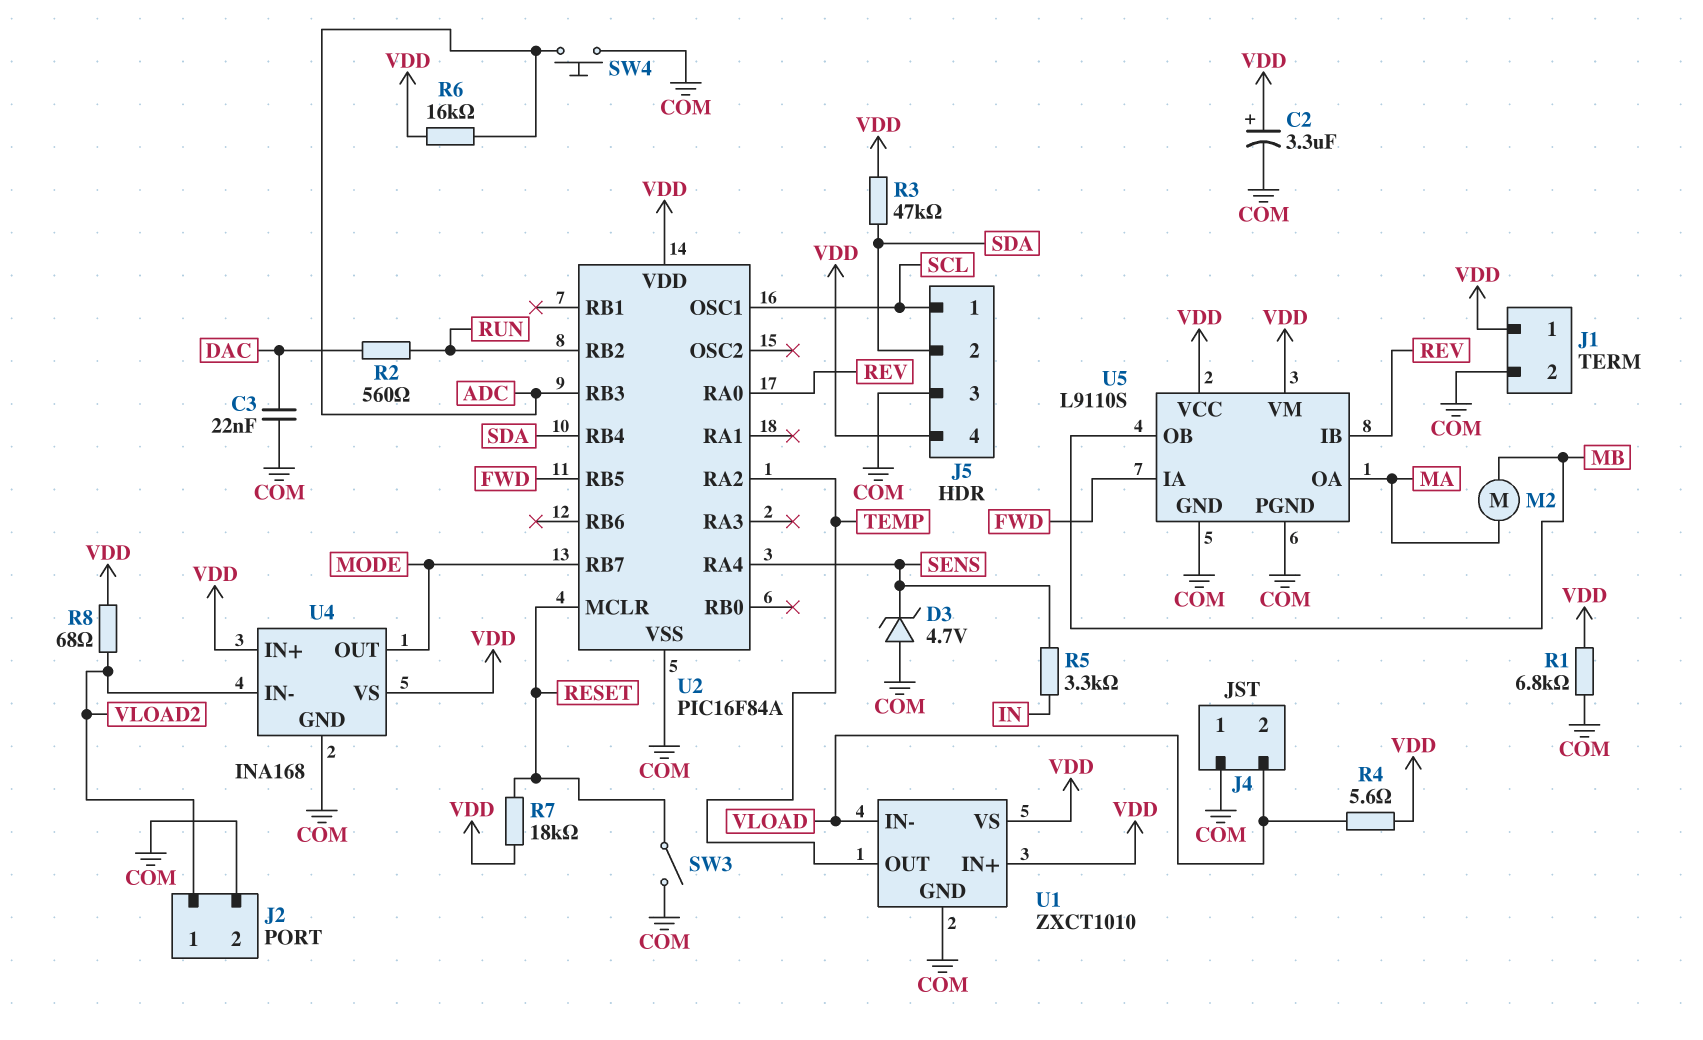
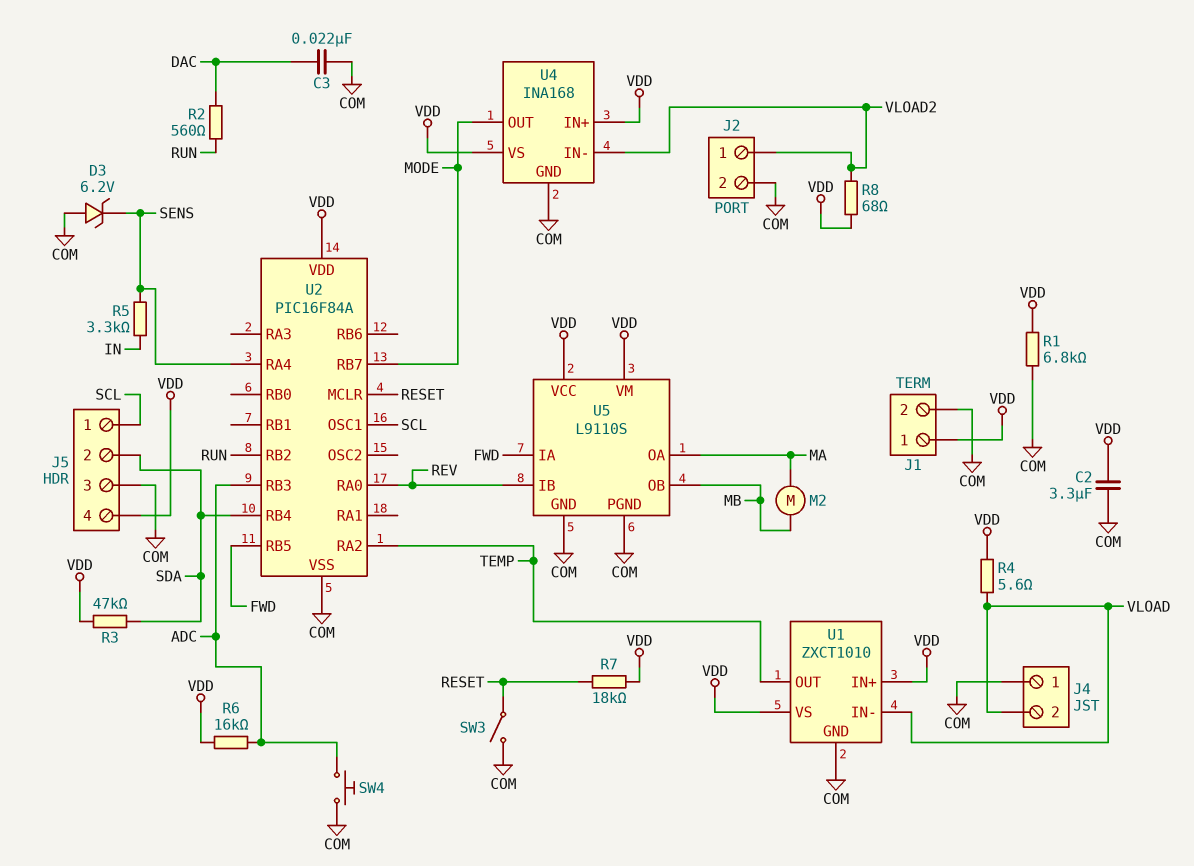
C2: 3.3uF (plus VDD, minus COM) -> 3.3uF (COM, VDD)
D3: zener 4.7V (A COM, K SENS) -> zener 6.2V (A COM, K SENS)

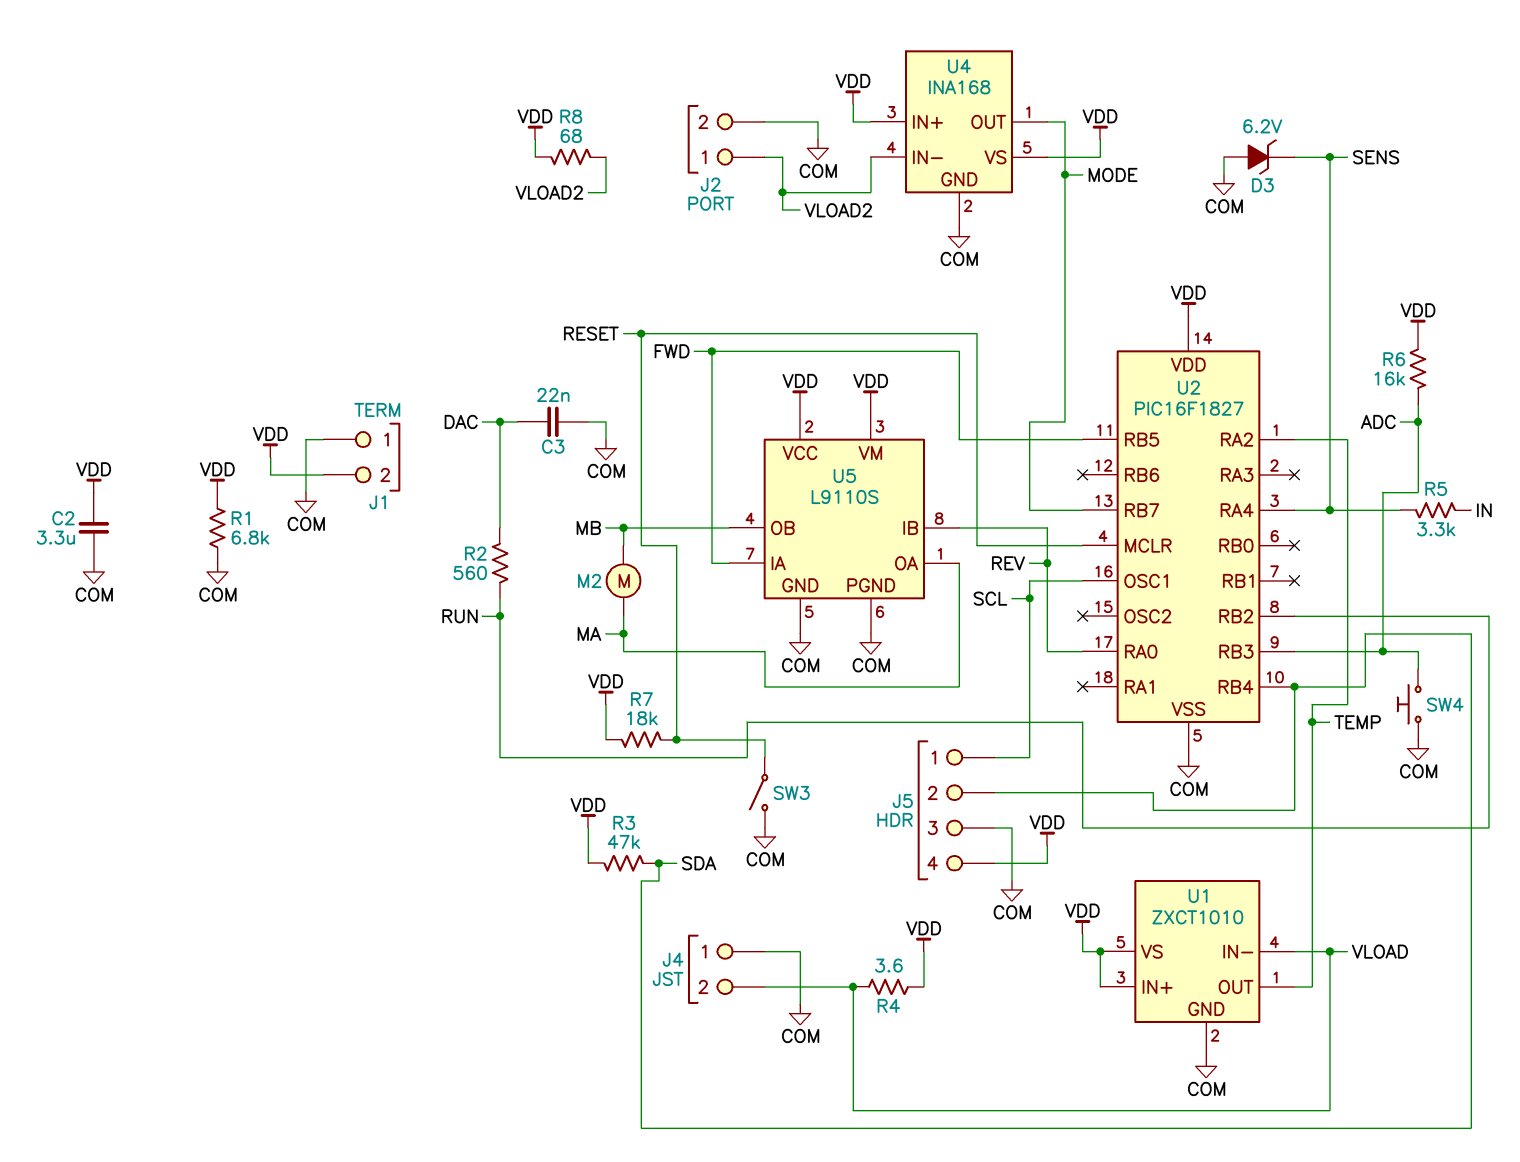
J1 pin 1: VDD -> COM
J1 pin 2: COM -> VDD
R4: 5.6 (VDD, VLOAD) -> 3.6 (VDD, VLOAD)
U2: PIC16F84A -> PIC16F1827

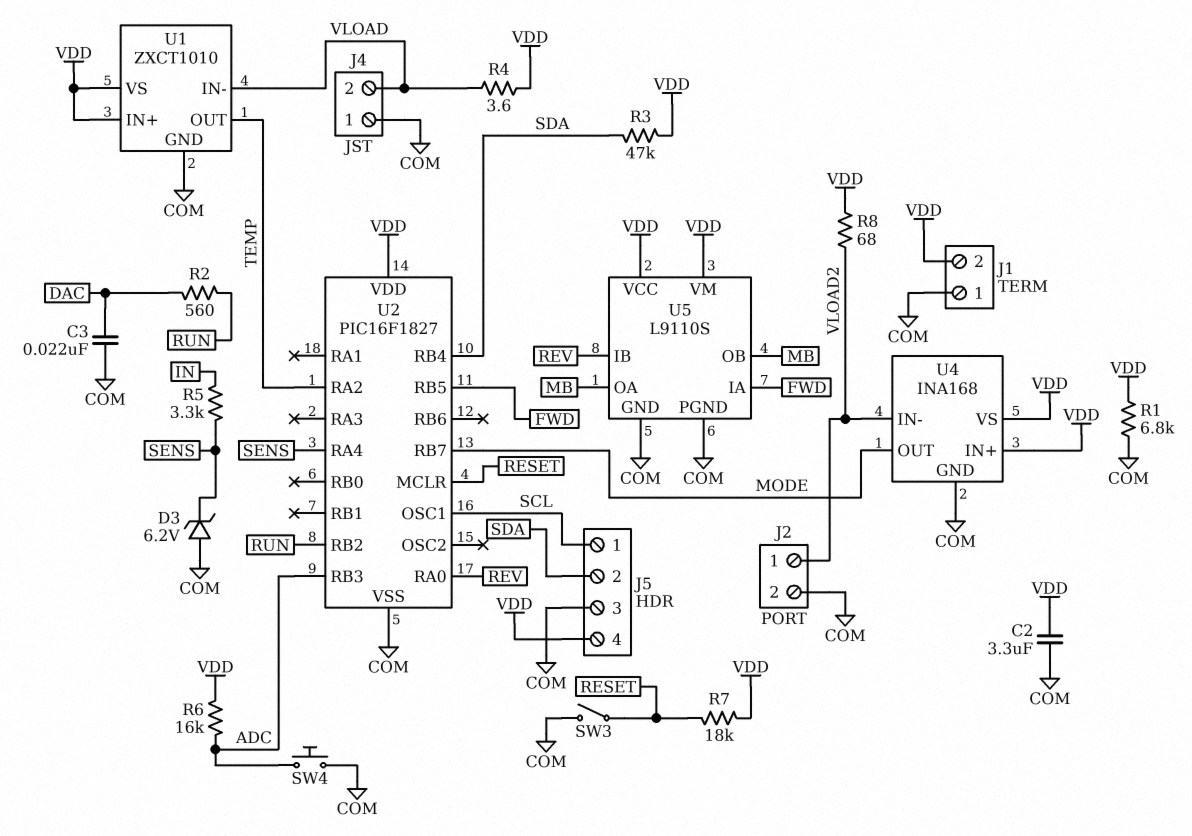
M2: motor (MA, MB) -> none
U5 pin OA: MA -> MB

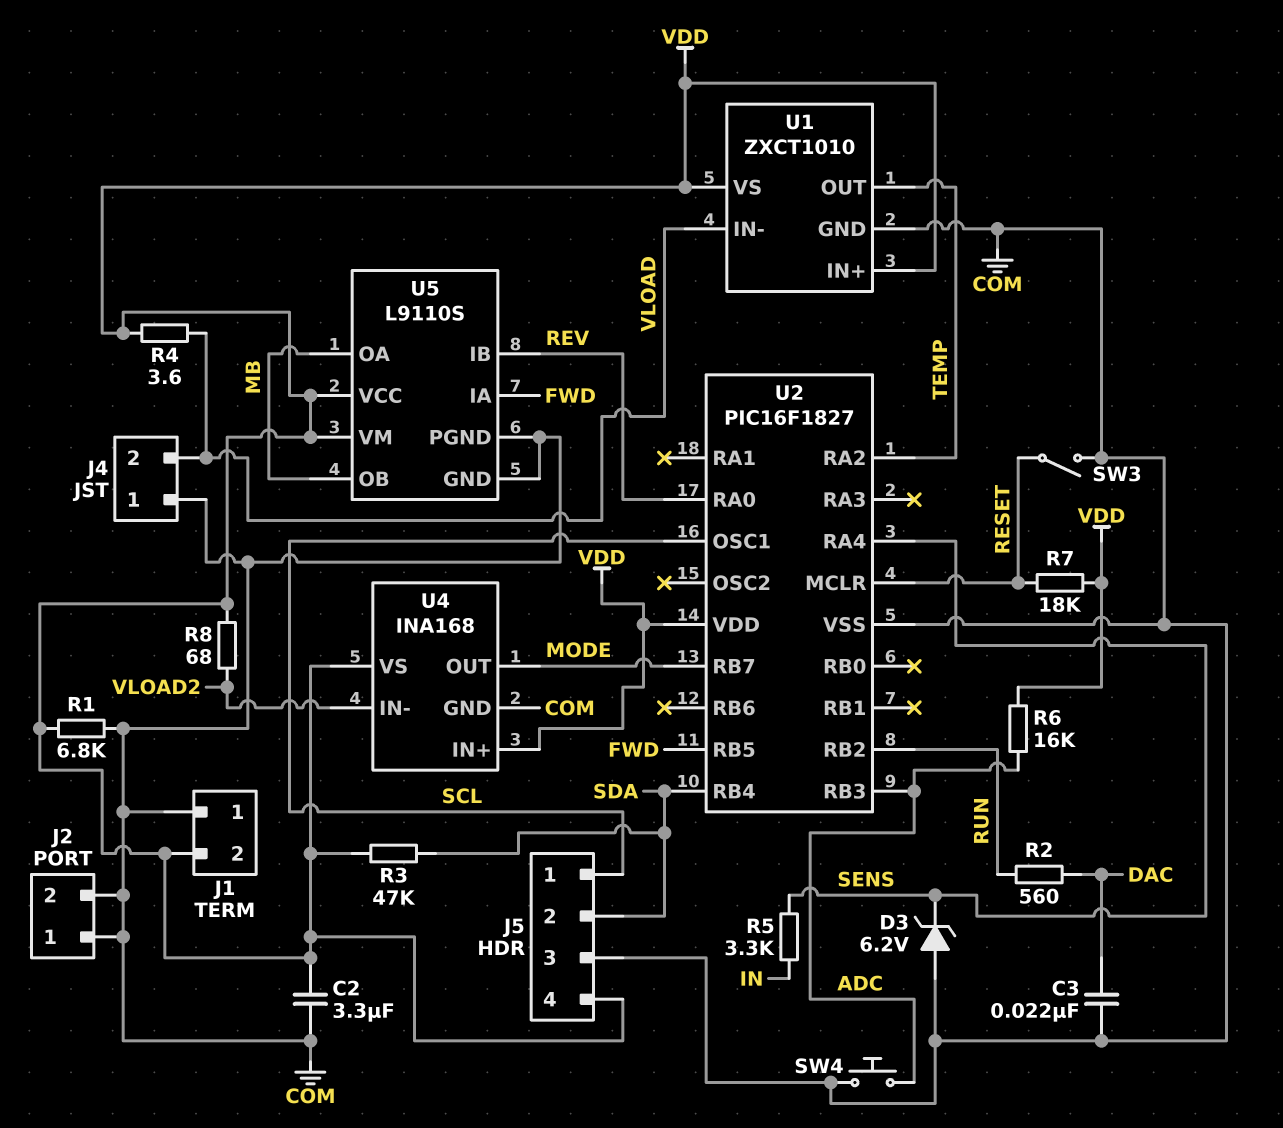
J2 pin 1: VLOAD2 -> COM

